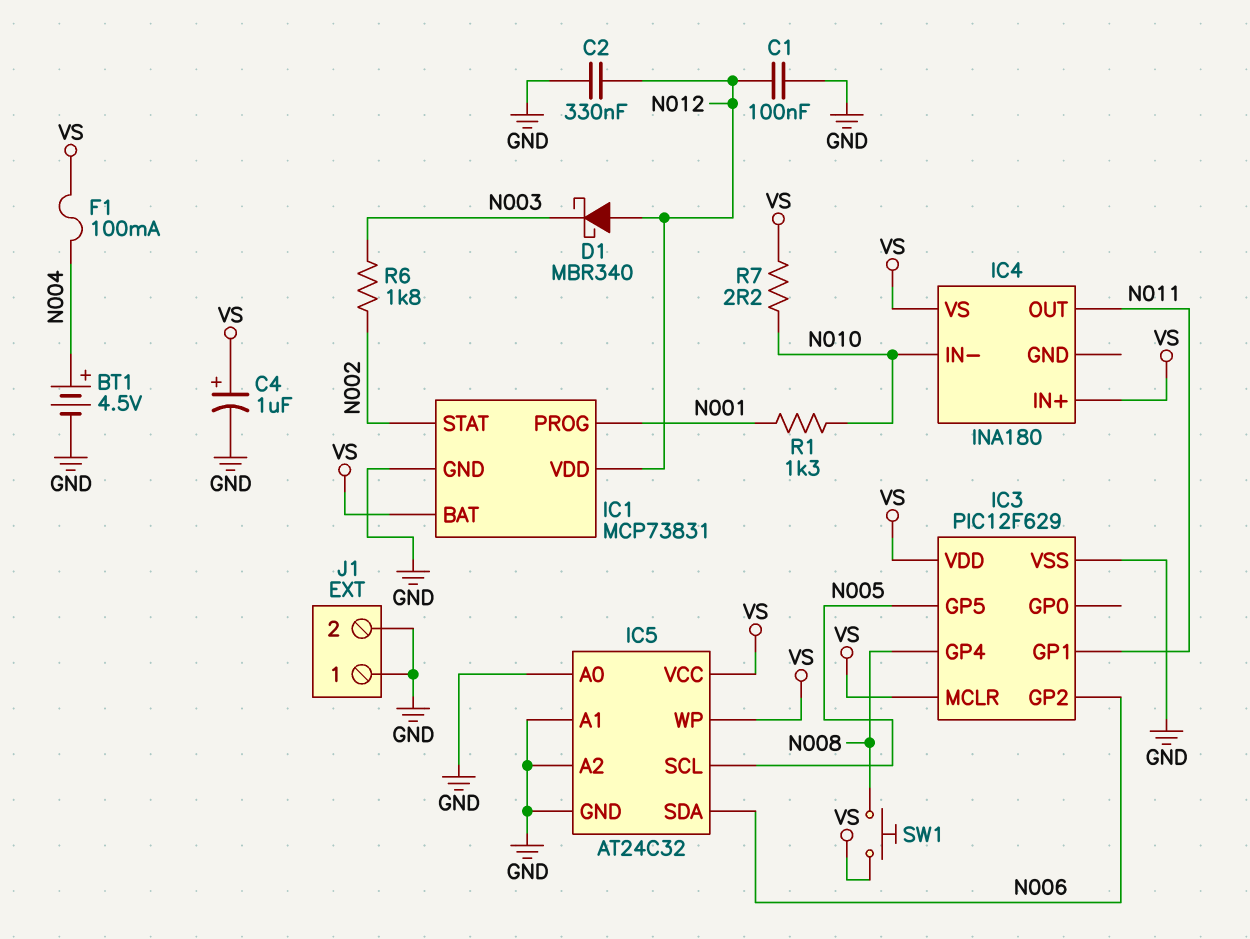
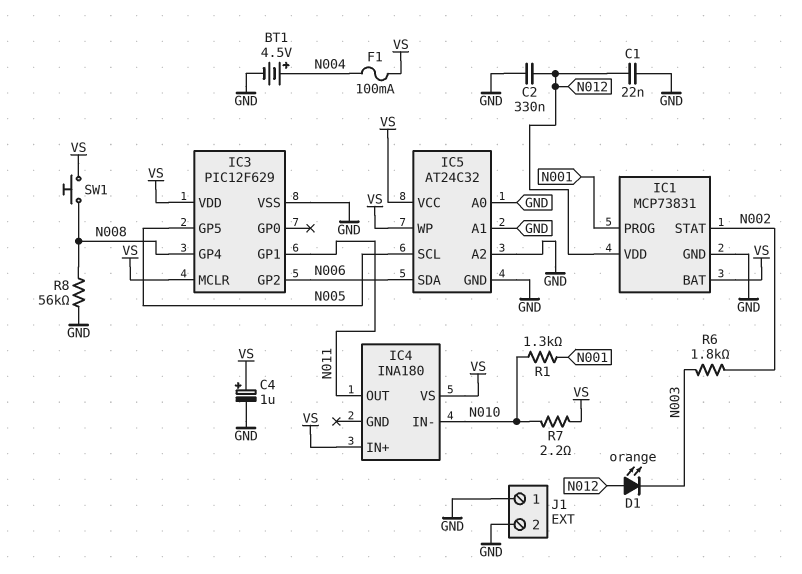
C1: 100nF (GND, N012) -> 22nF (GND, N012)
D1: schottky MBR340 (A N012, K N003) -> LED orange (A N012, K N003)
R8: none -> 56k (GND, N008)

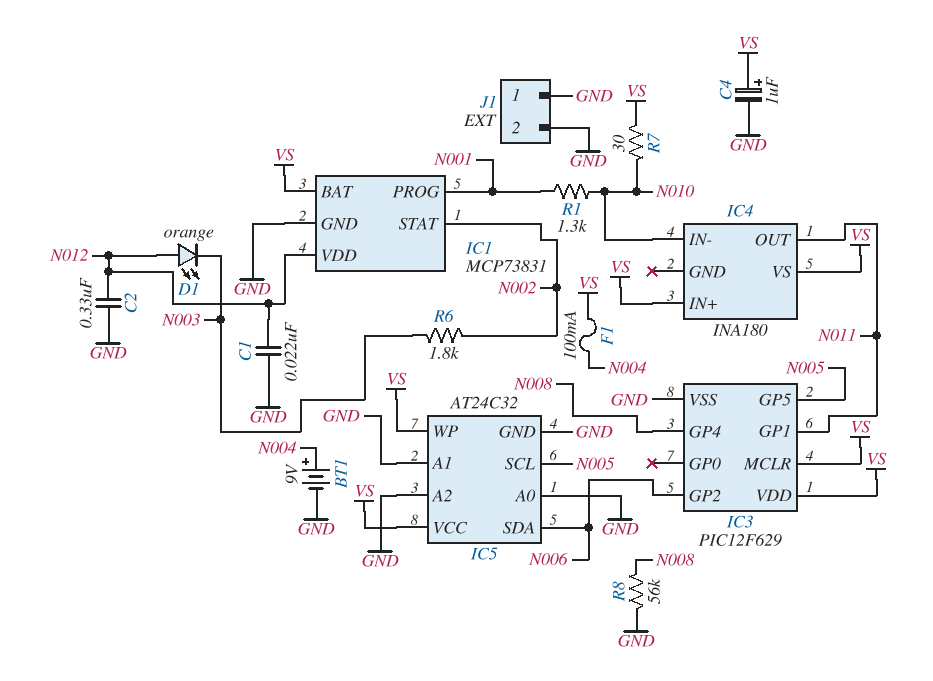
BT1: 4.5V (plus N004, minus GND) -> 9V (plus N004, minus GND)
R7: 2.2 (N010, VS) -> 30 (N010, VS)
SW1: button (N008, VS) -> none

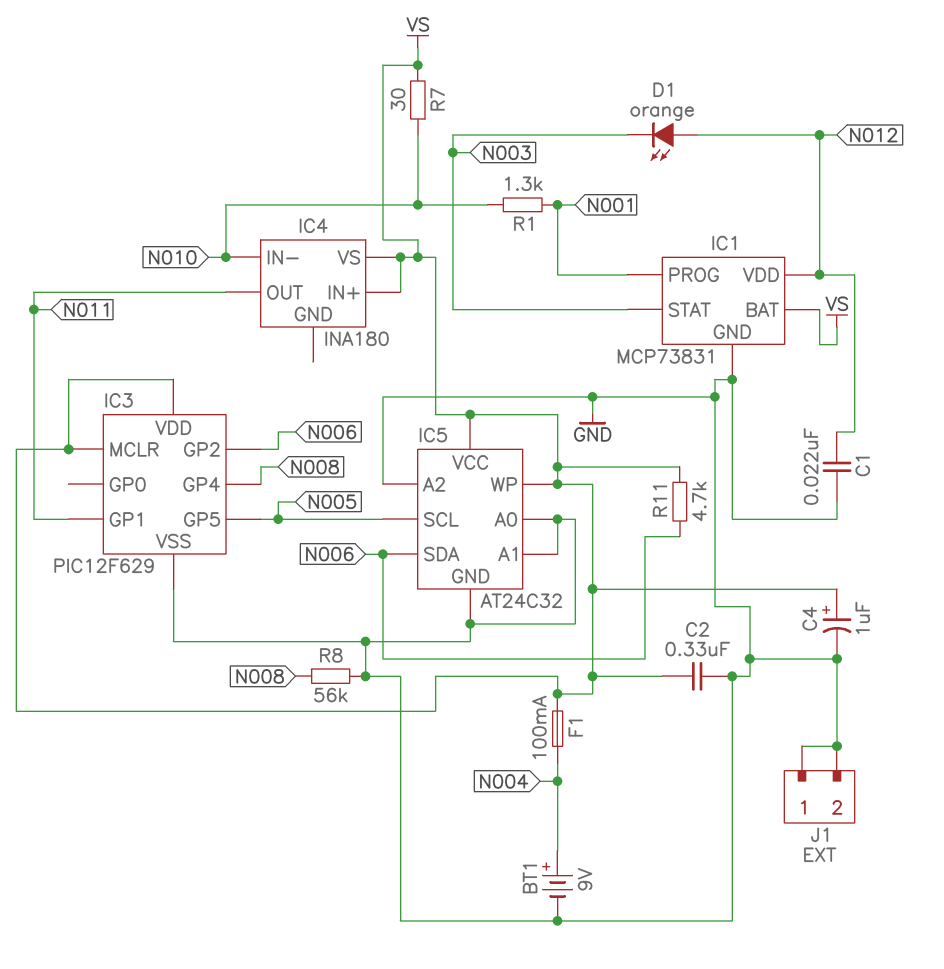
C2: 330nF (GND, N012) -> 330nF (GND, VS)
IC1 pin STAT: N002 -> N003
R6: 1.8k (N002, N003) -> none
R11: none -> 4.7k (N006, VS)

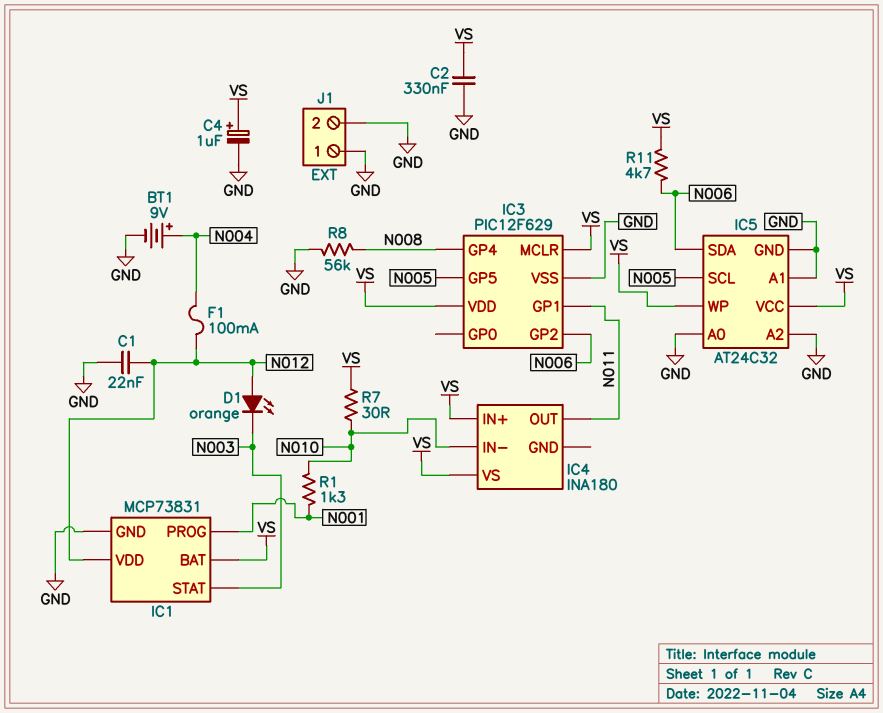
F1: 100mA (N004, VS) -> 100mA (N004, N012)

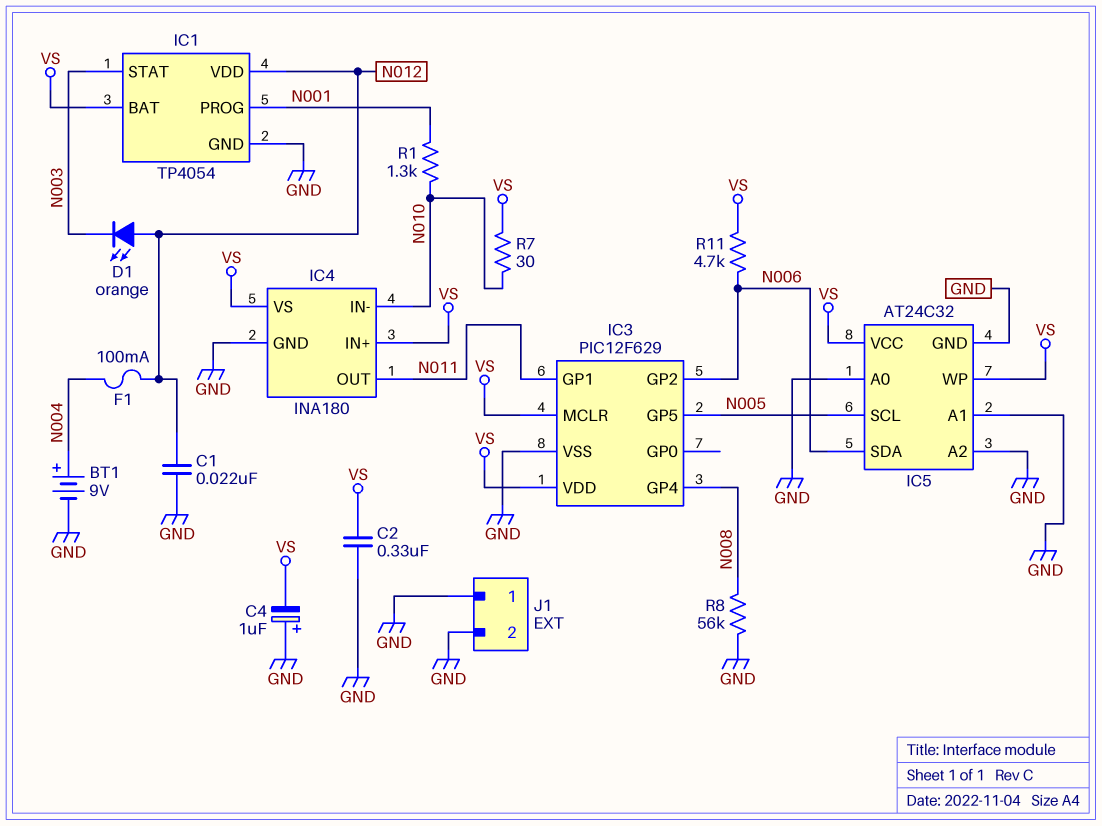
C4: 1uF (plus VS, minus GND) -> 1uF (plus GND, minus VS)
IC1: MCP73831 -> TP4054
IC4 pin GND: none -> GND

